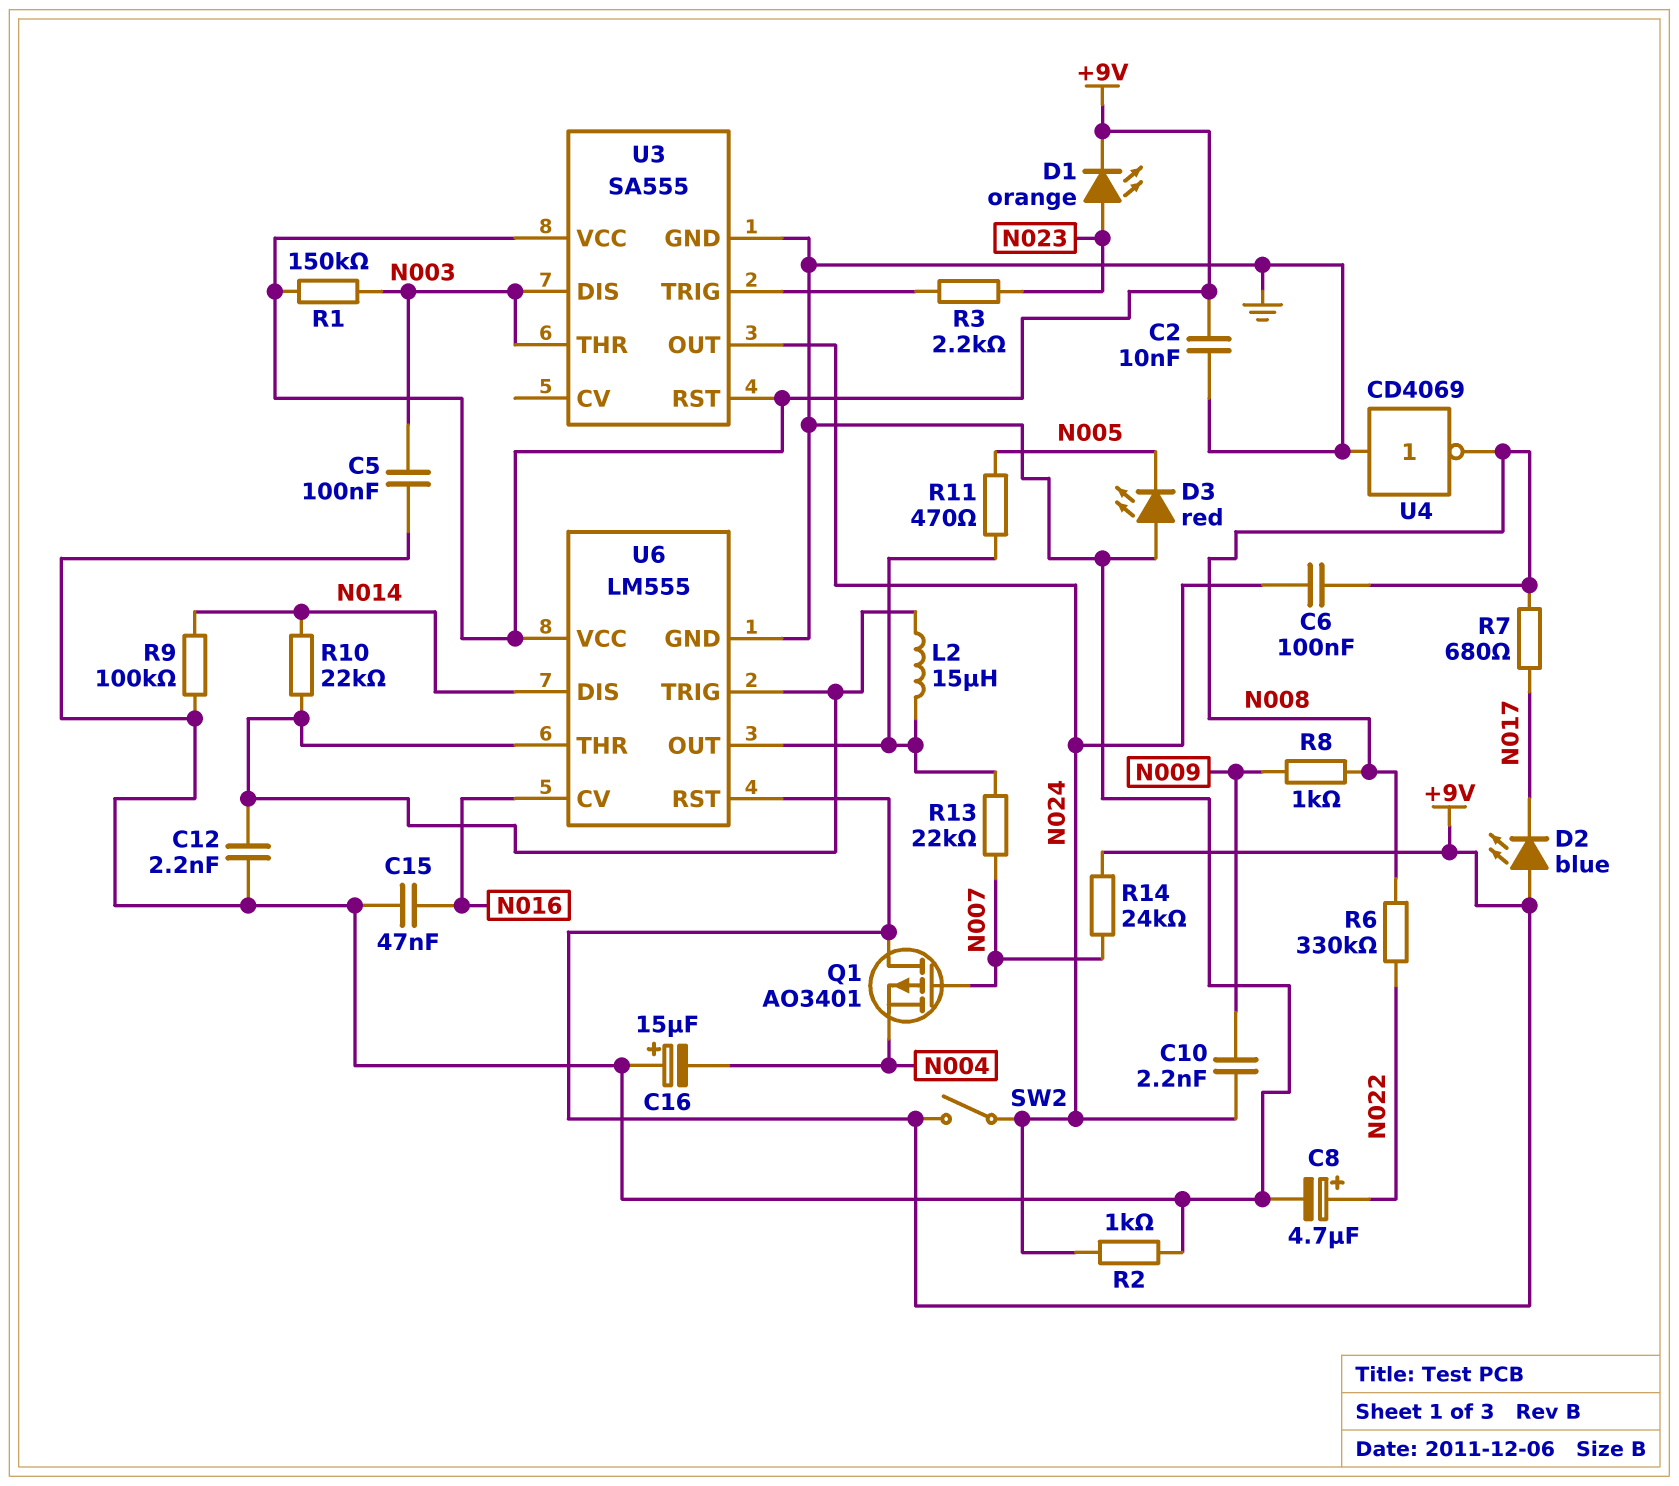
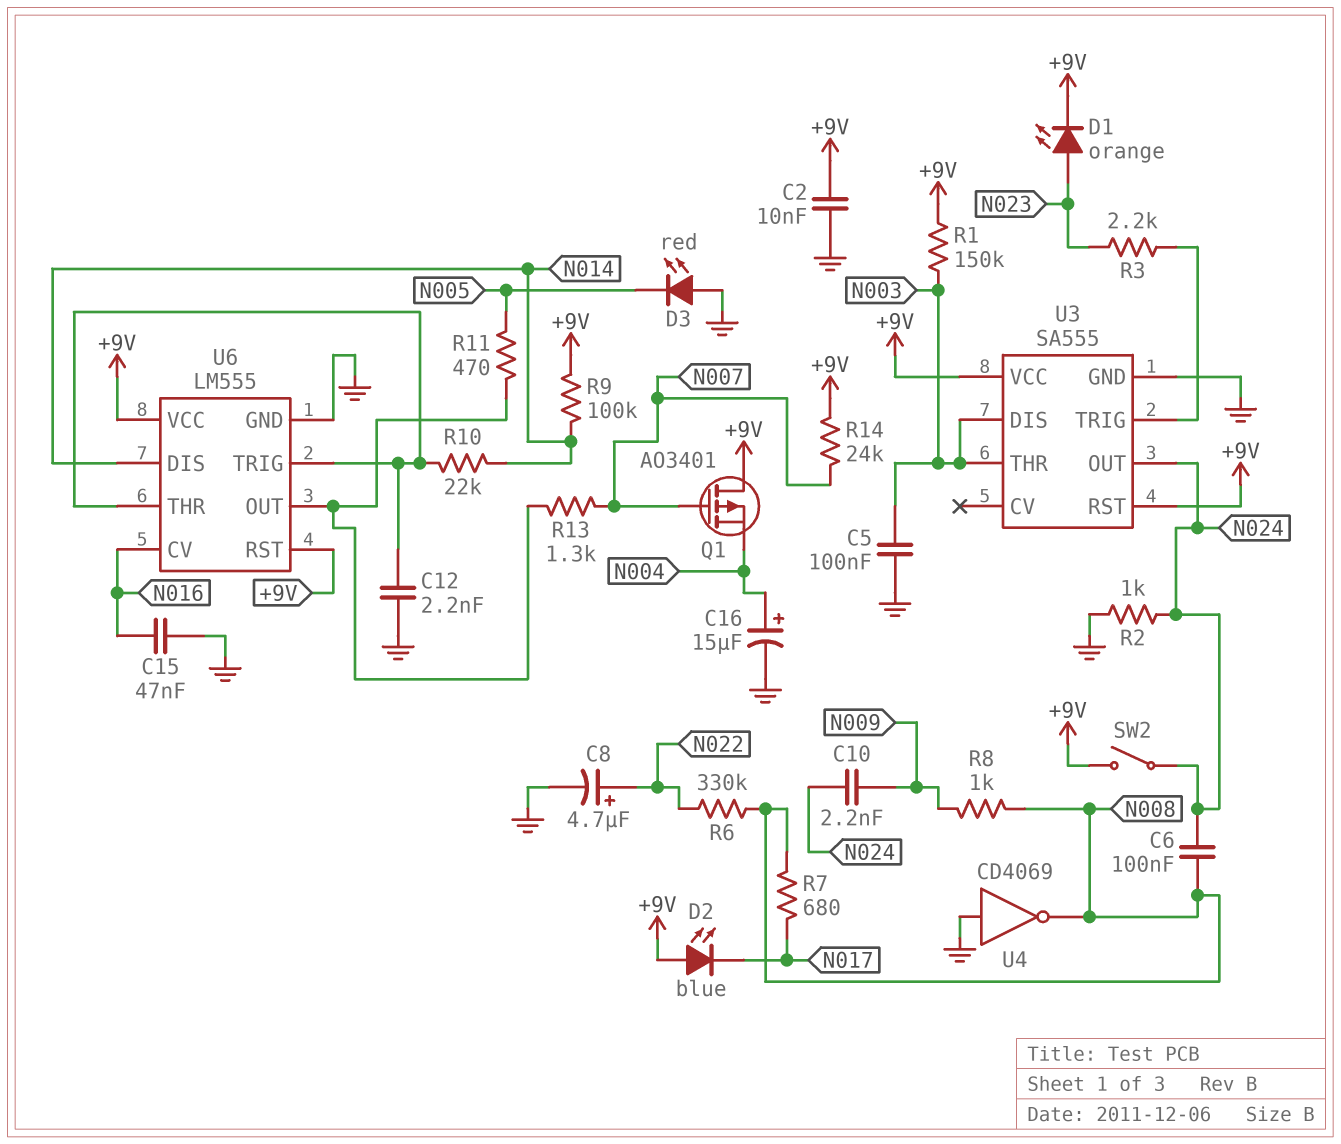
C16: 15uF (plus GND, minus N004) -> 15uF (plus N004, minus GND)
L2: 15uH (U6/OUT, U6/THR) -> none
R9: 100k (GND, N014) -> 100k (+9V, N014)
R13: 22k (N007, U6/OUT) -> 1.3k (N007, U6/OUT)

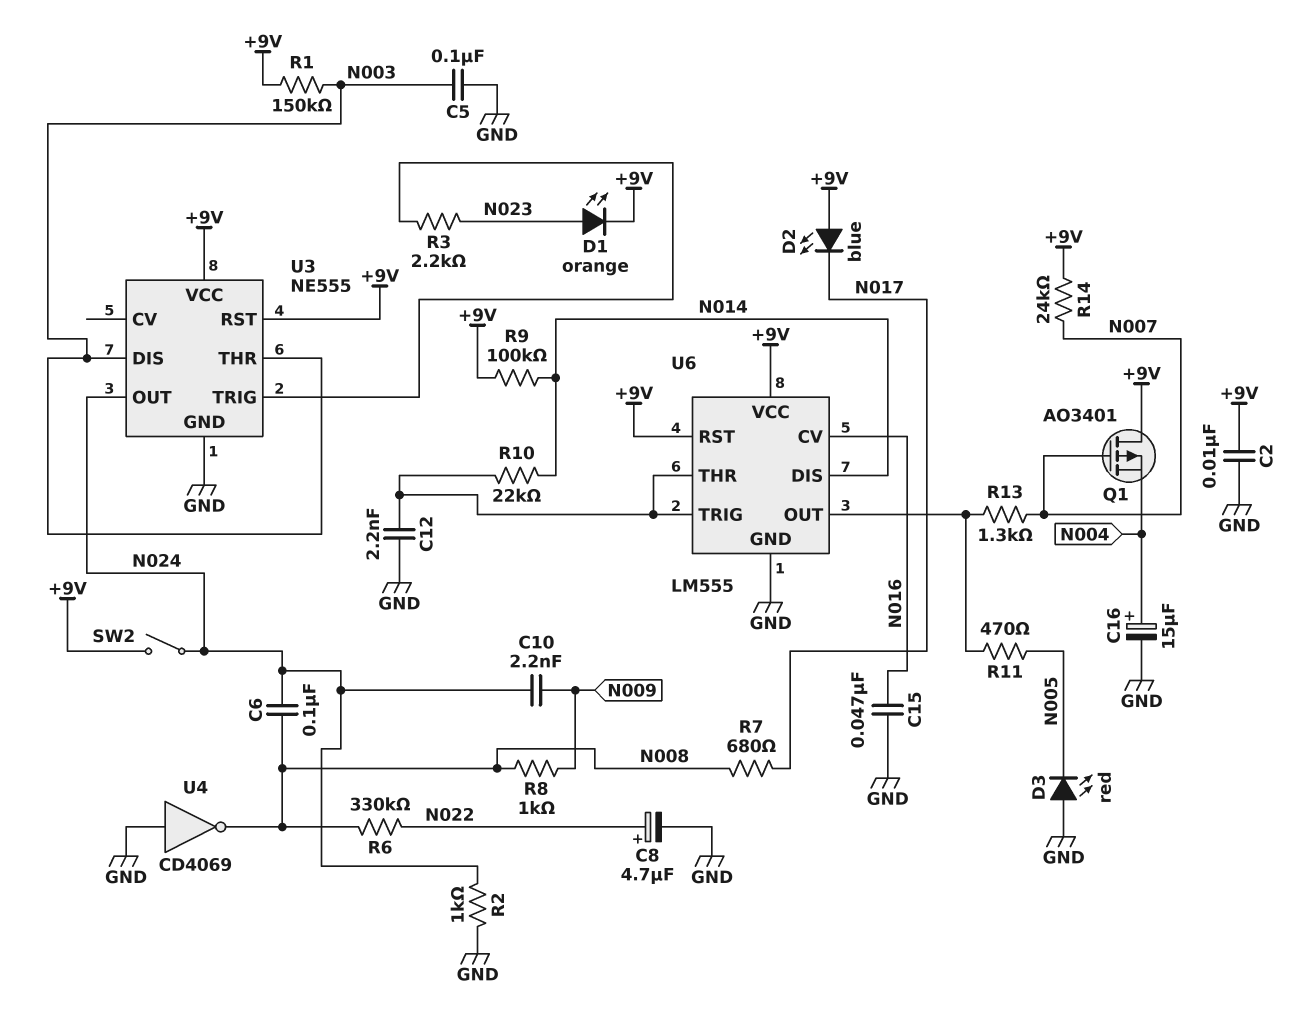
U3: SA555 -> NE555

